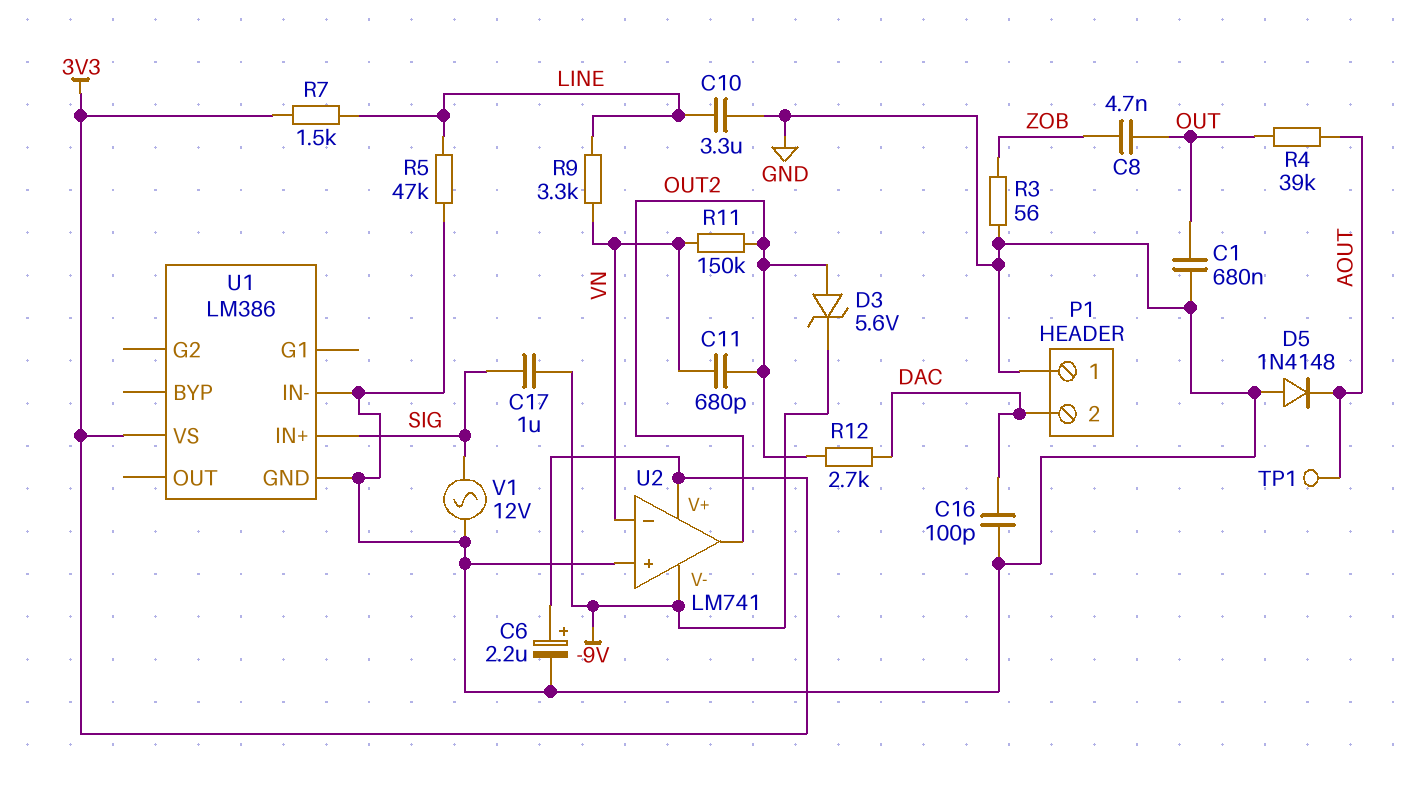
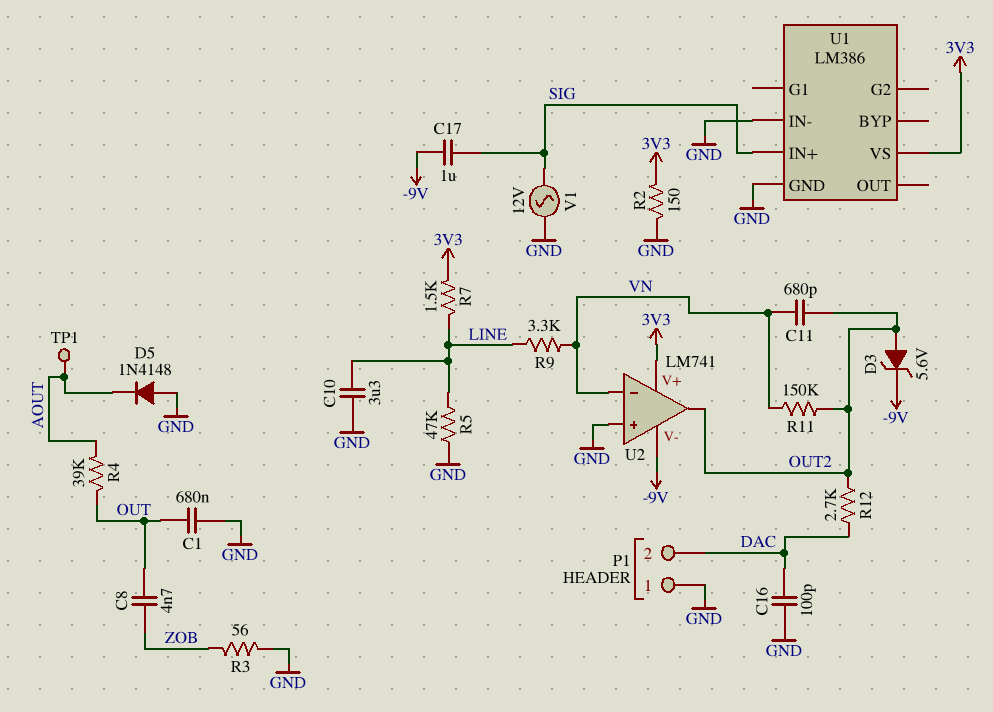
C6: 2.2uF (plus 3V3, minus GND) -> none
R2: none -> 150 (3V3, GND)

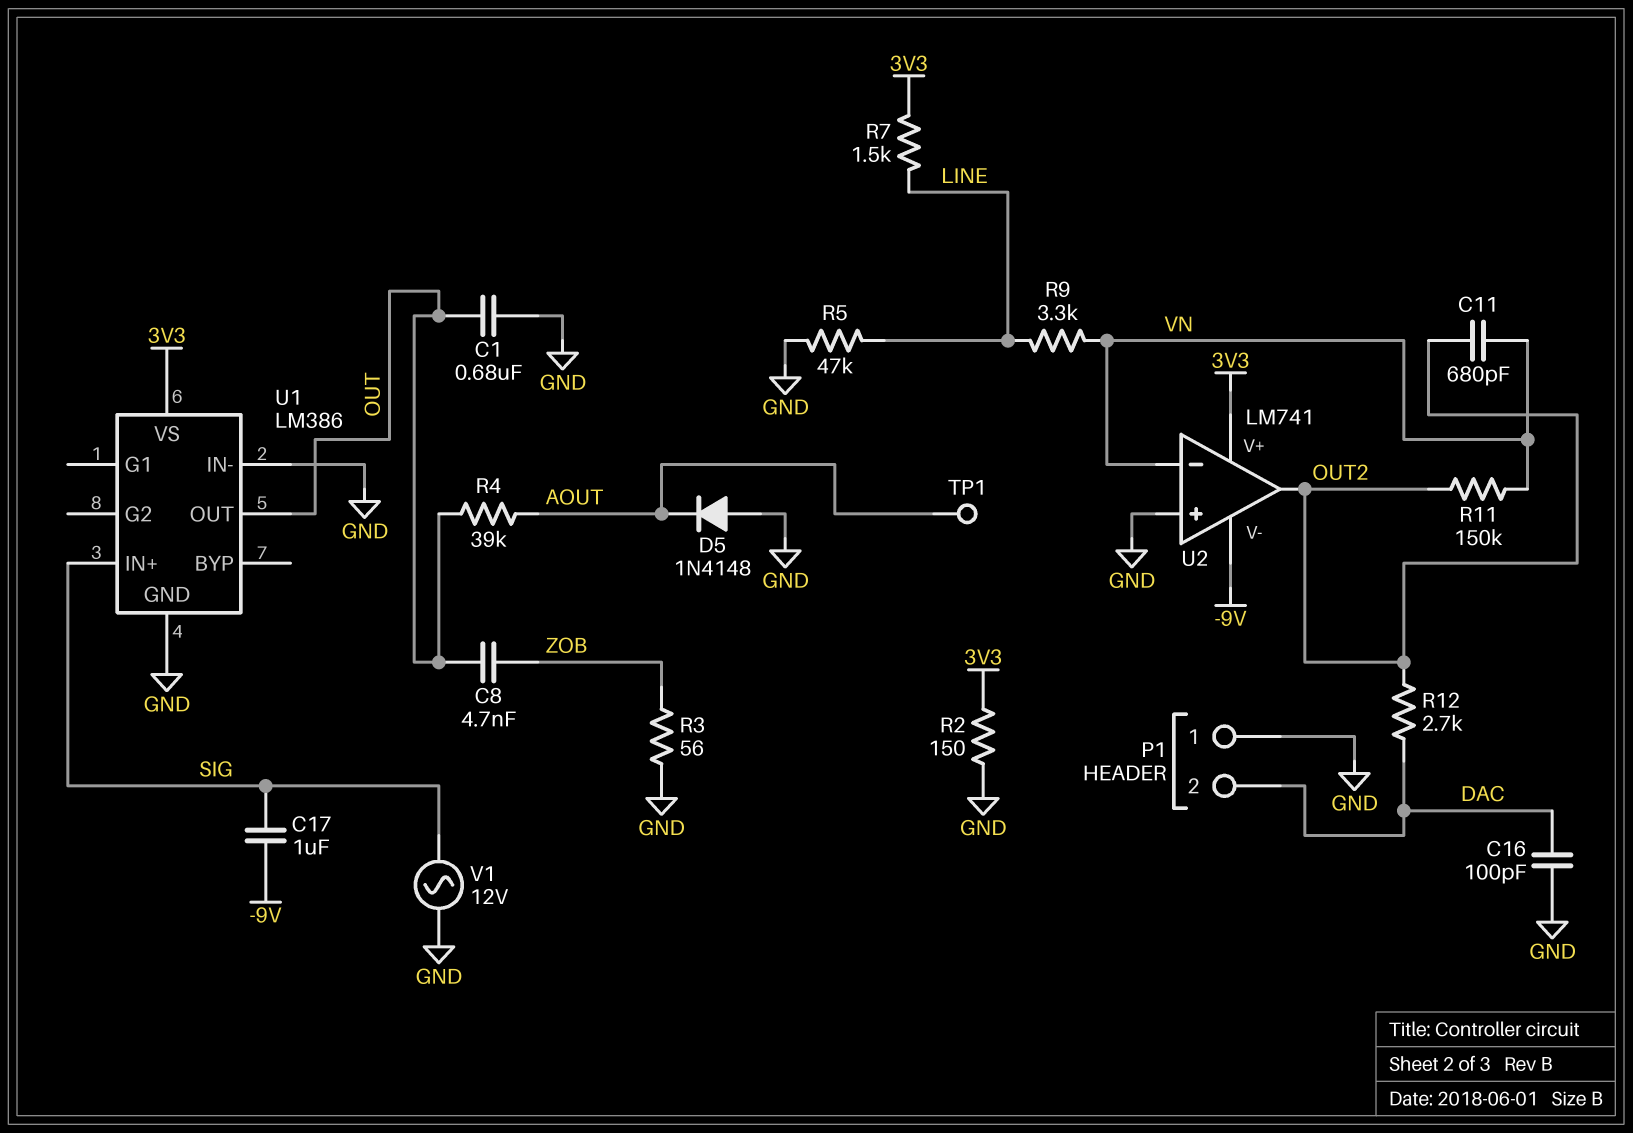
C10: 3.3uF (GND, LINE) -> none
D3: zener 5.6V (A OUT2, K -9V) -> none
U1 pin OUT: none -> OUT

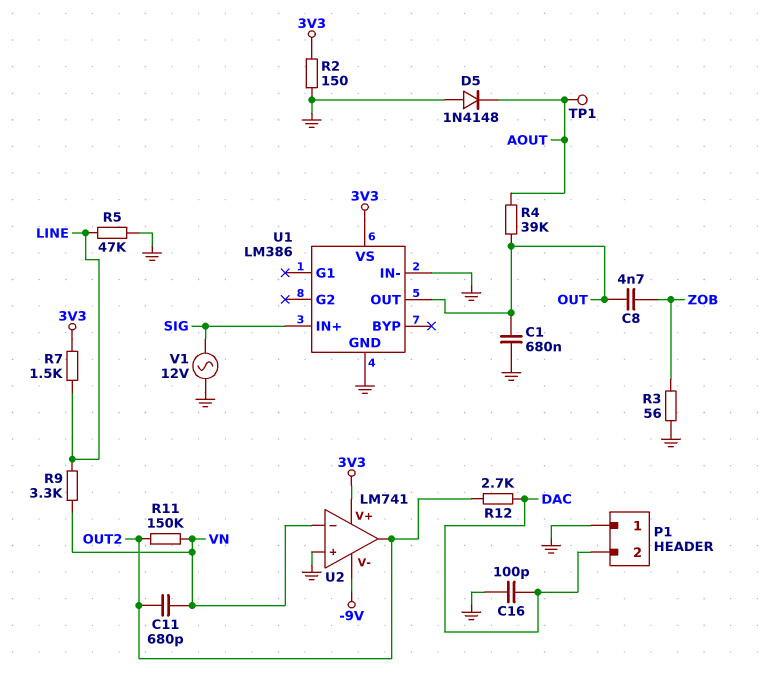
C17: 1uF (-9V, SIG) -> none

